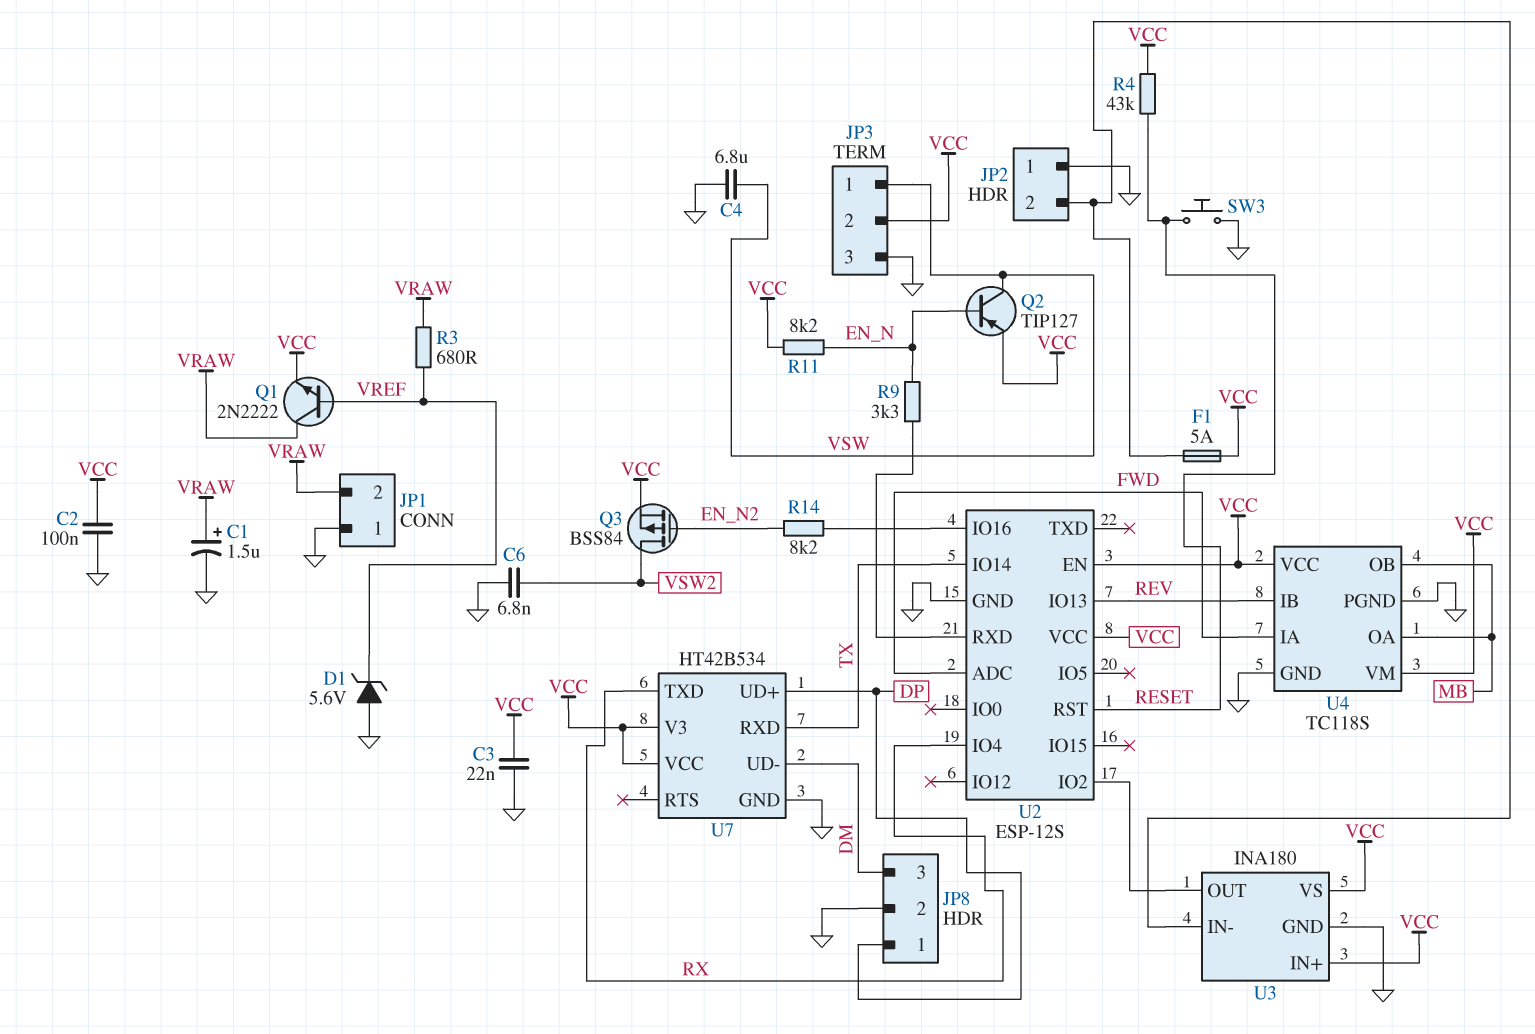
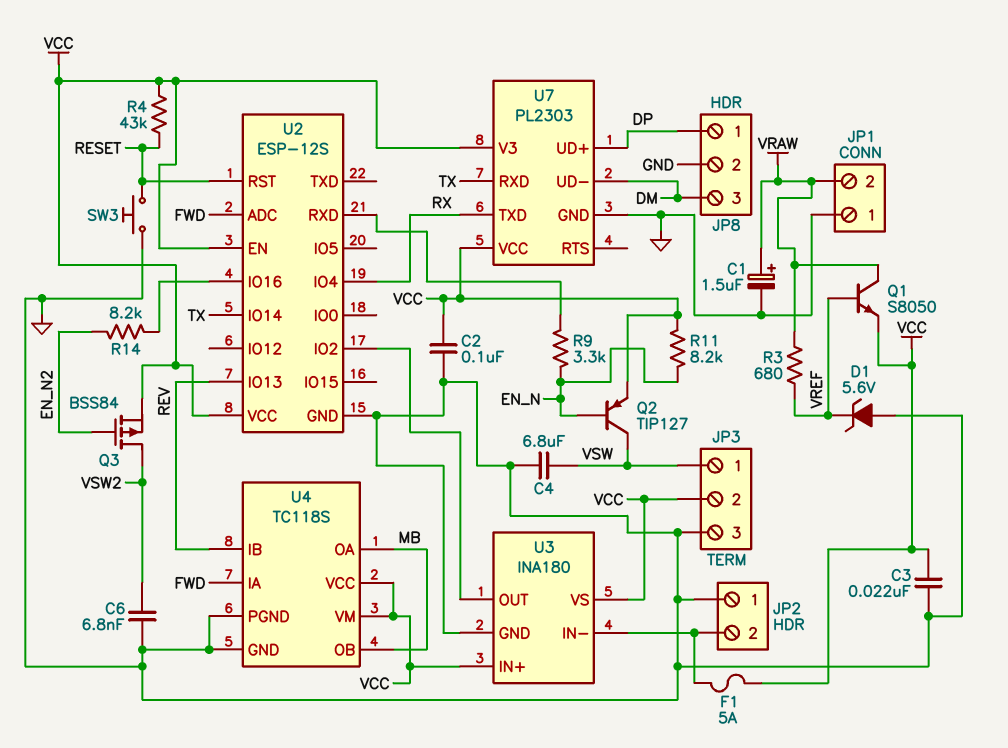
Q1: NPN 2N2222 (B VREF, C VRAW, E VCC) -> NPN S8050 (B VREF, C VRAW, E VCC)
U7: HT42B534 -> PL2303

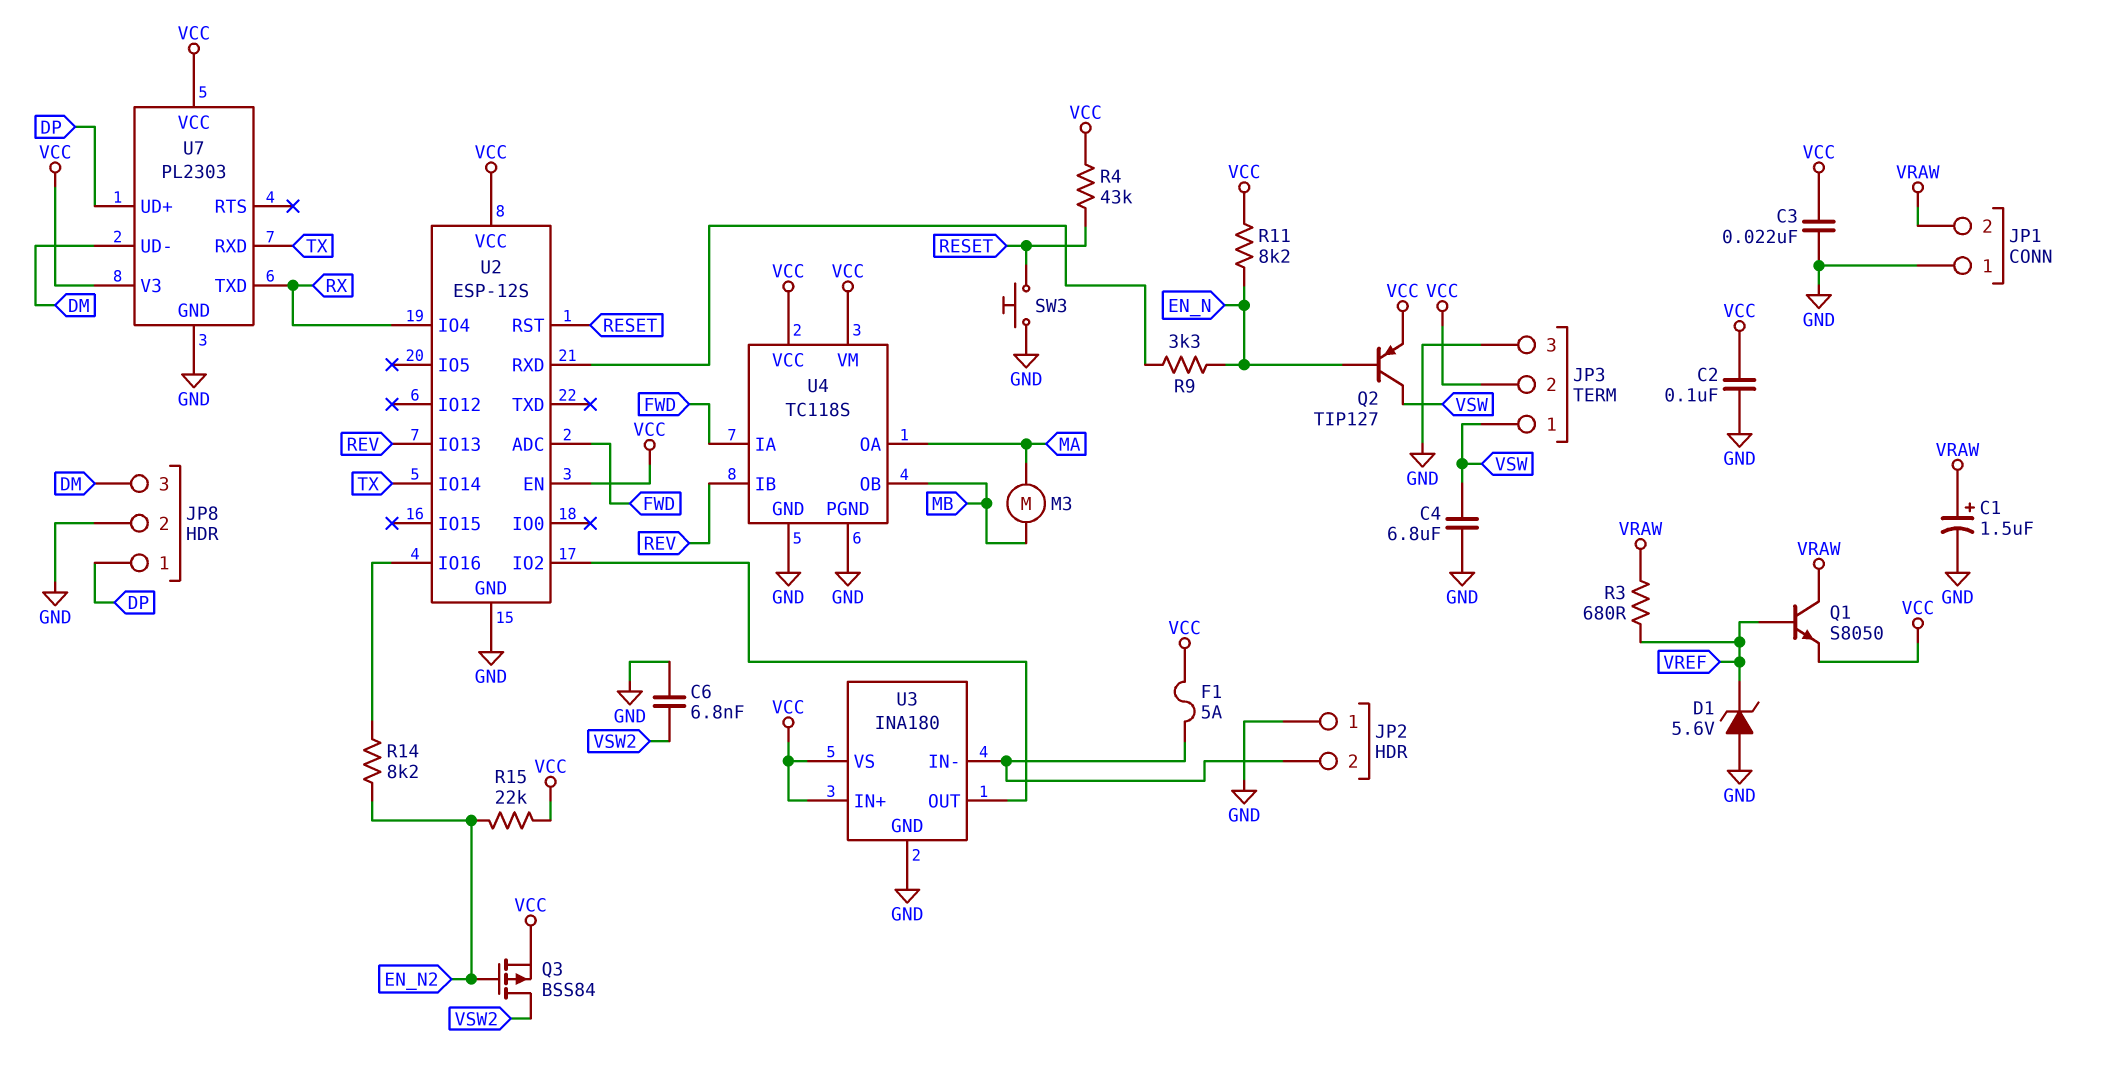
M3: none -> motor (MA, MB)
R15: none -> 22k (EN_N2, VCC)
U4 pin OA: MB -> MA

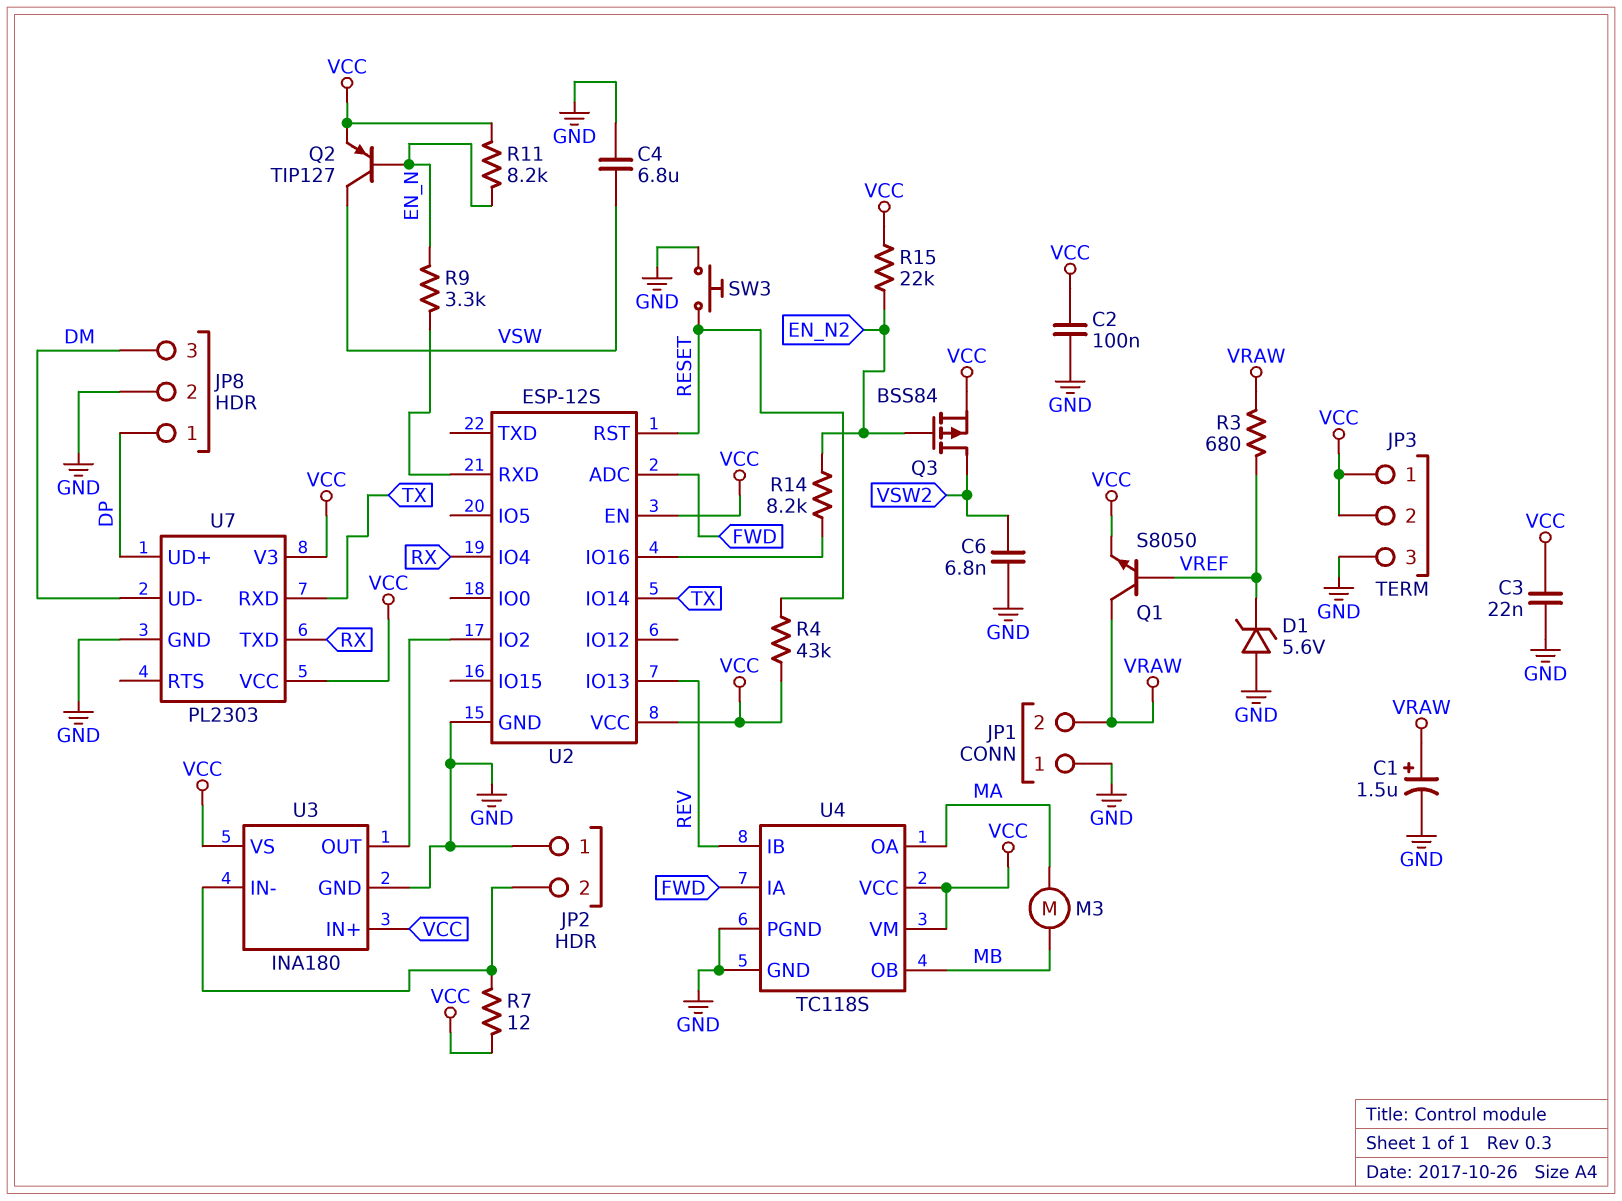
F1: 5A (JP2/2, VCC) -> none
JP3 pin 1: VSW -> VCC
R7: none -> 12 (JP2/2, VCC)

